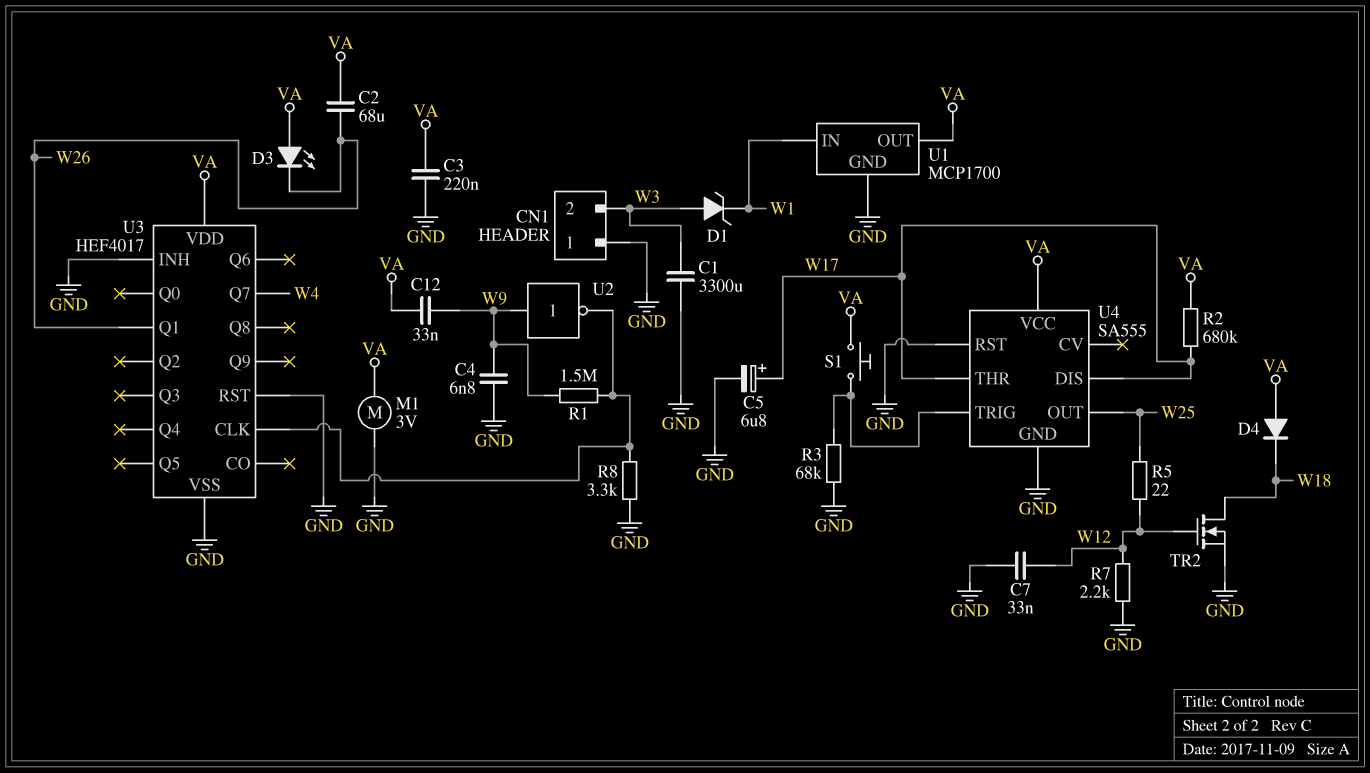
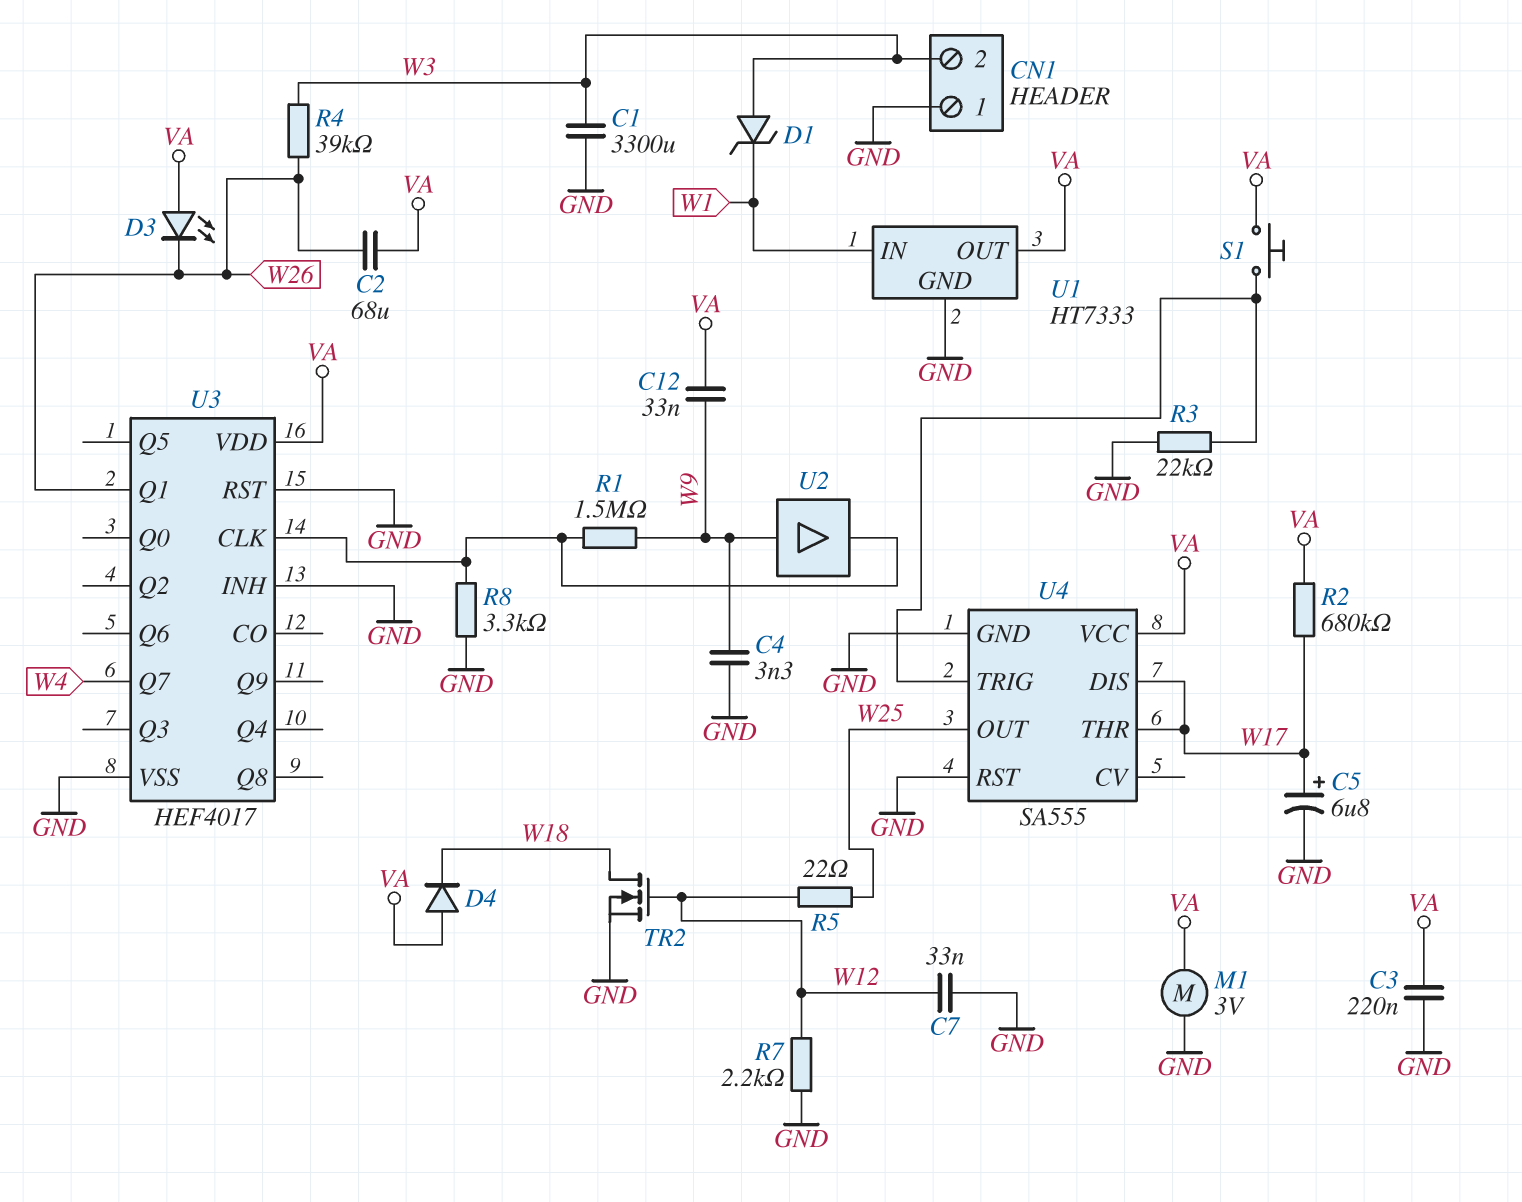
C4: 6.8nF (GND, W9) -> 3.3nF (GND, W9)
R3: 68k (GND, U4/TRIG) -> 22k (GND, U4/TRIG)
R4: none -> 39k (W3, W26)
U1: MCP1700 -> HT7333
U2: NOT (in W9, out U3/CLK) -> buffer (in W9, out U3/CLK)

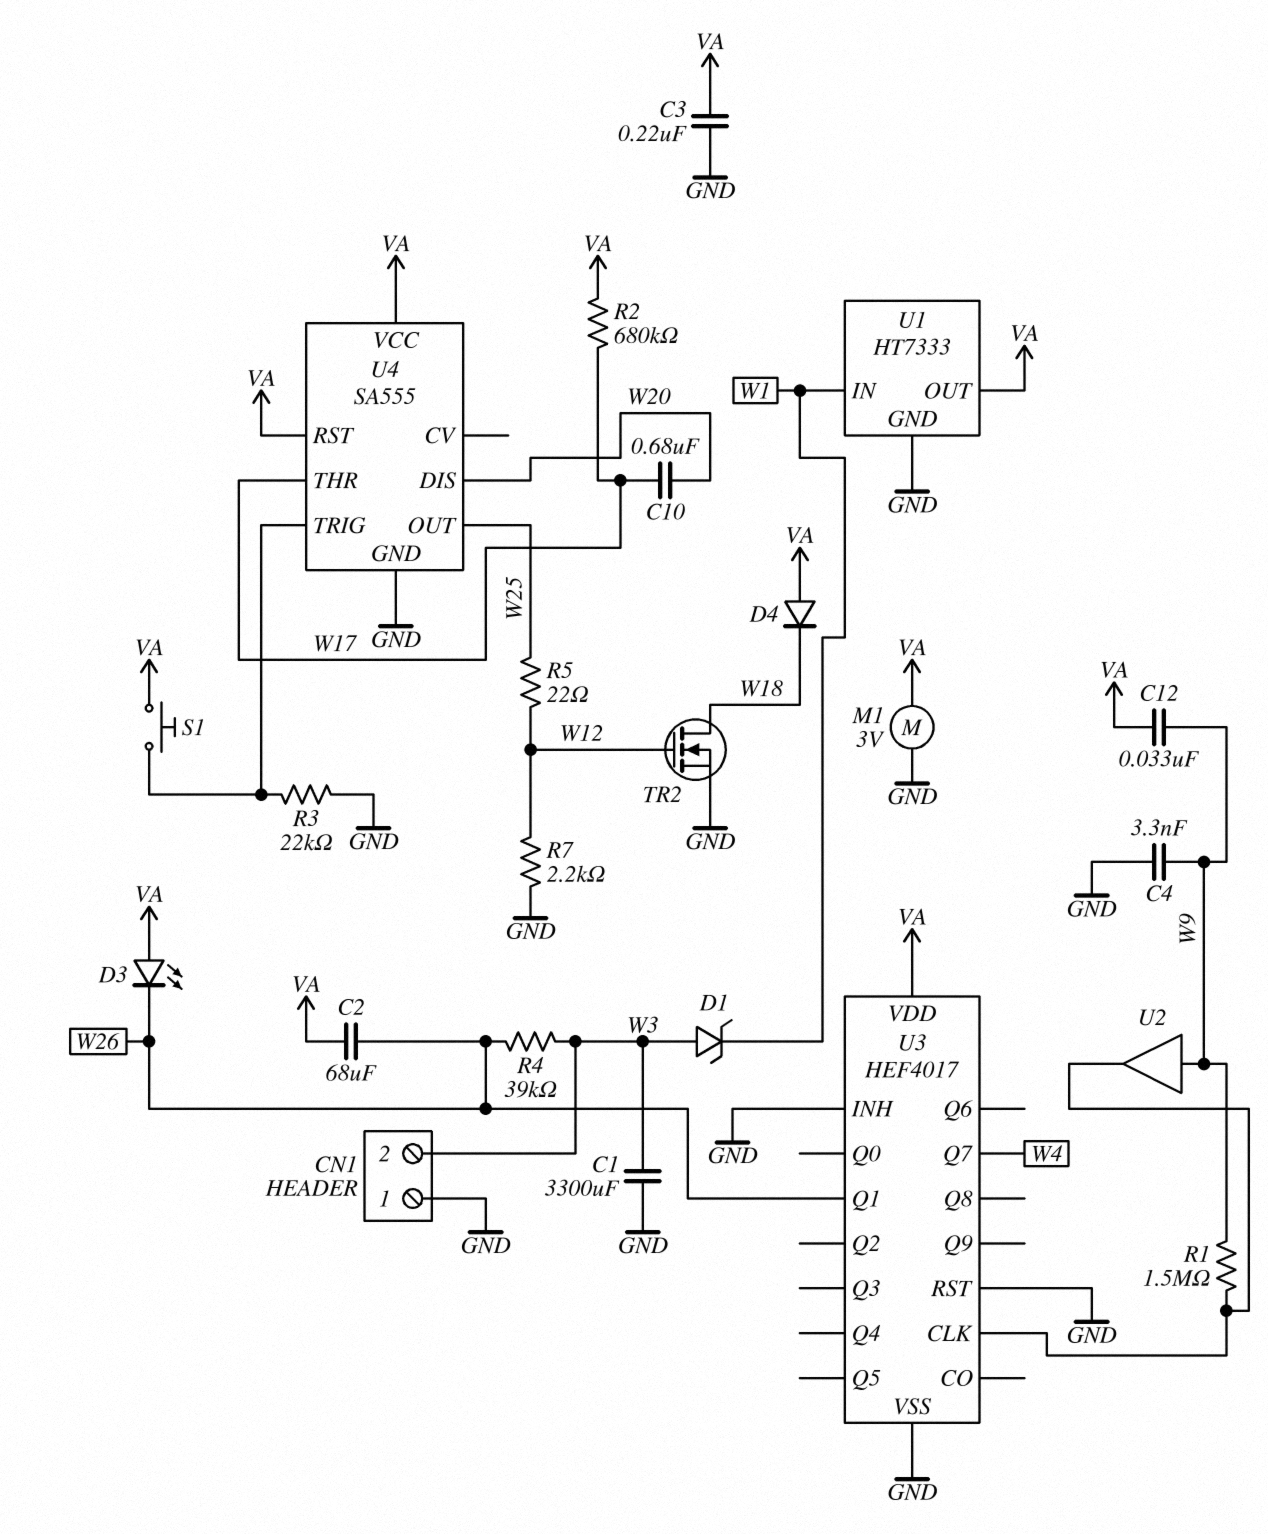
C5: 6.8uF (plus W17, minus GND) -> none
C7: 33nF (GND, W12) -> none
C10: none -> 680nF (W17, W20)
R8: 3.3k (GND, U3/CLK) -> none
U4 pin DIS: W17 -> W20
U4 pin RST: GND -> VA

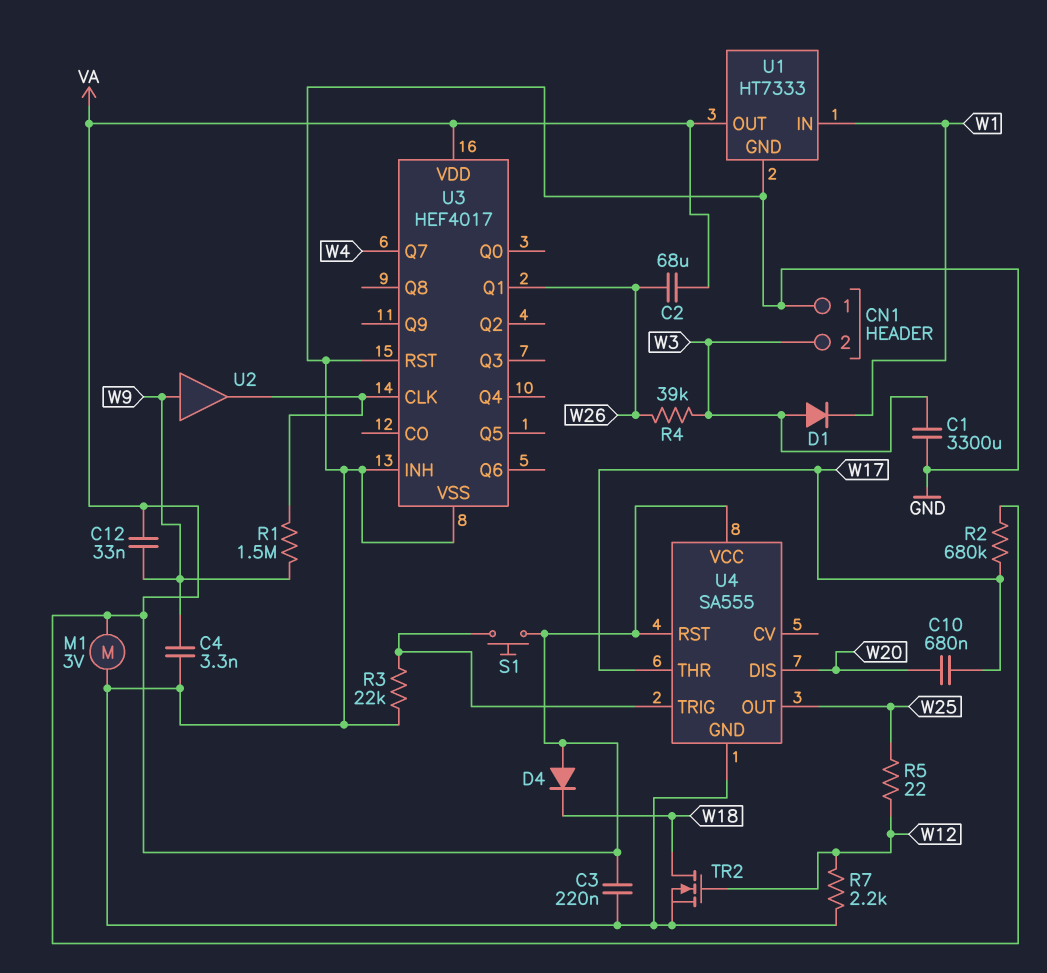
D1: zener (A W3, K W1) -> diode (A W3, K W1)
D3: LED (A VA, K W26) -> none

